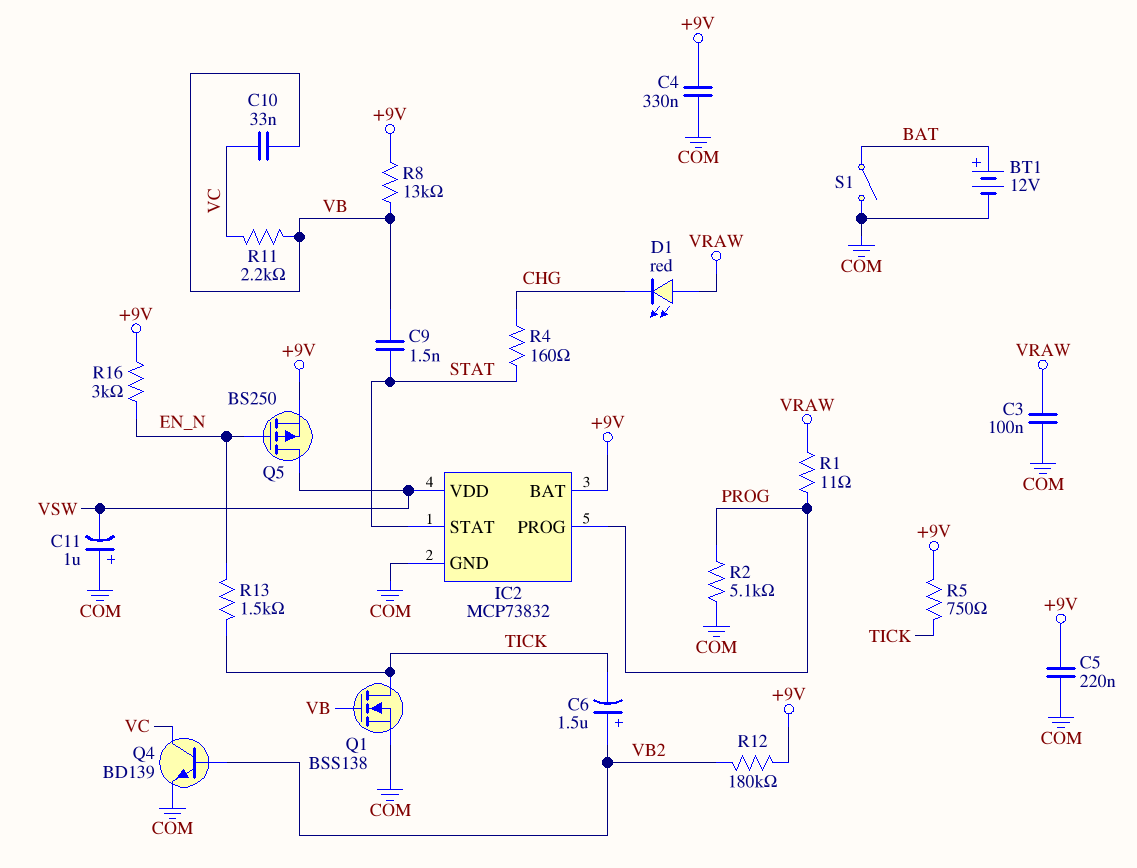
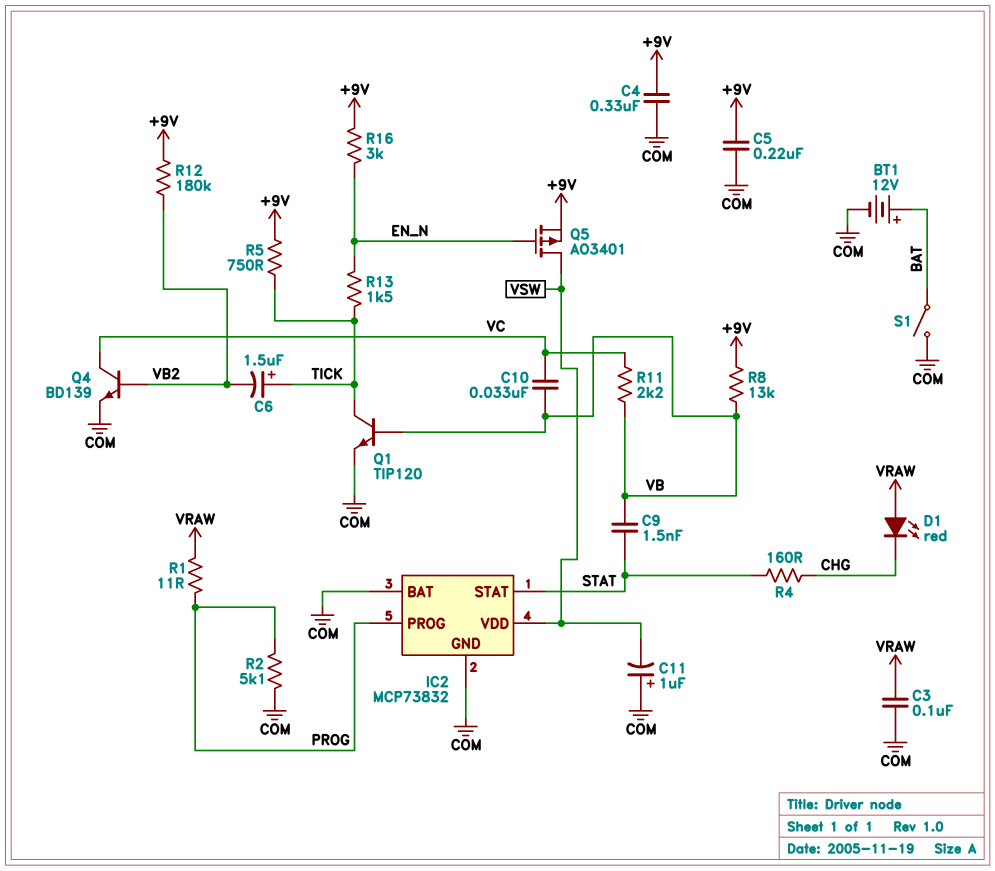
C6: 1.5uF (plus VB2, minus TICK) -> 1.5uF (plus TICK, minus VB2)
IC2 pin BAT: +9V -> COM
Q1: NMOS BSS138 (G VB, D TICK, S COM) -> NPN TIP120 (B VB, C TICK, E COM)
Q5: PMOS BS250 (G EN_N, D VSW, S +9V) -> PMOS AO3401 (G EN_N, D VSW, S +9V)

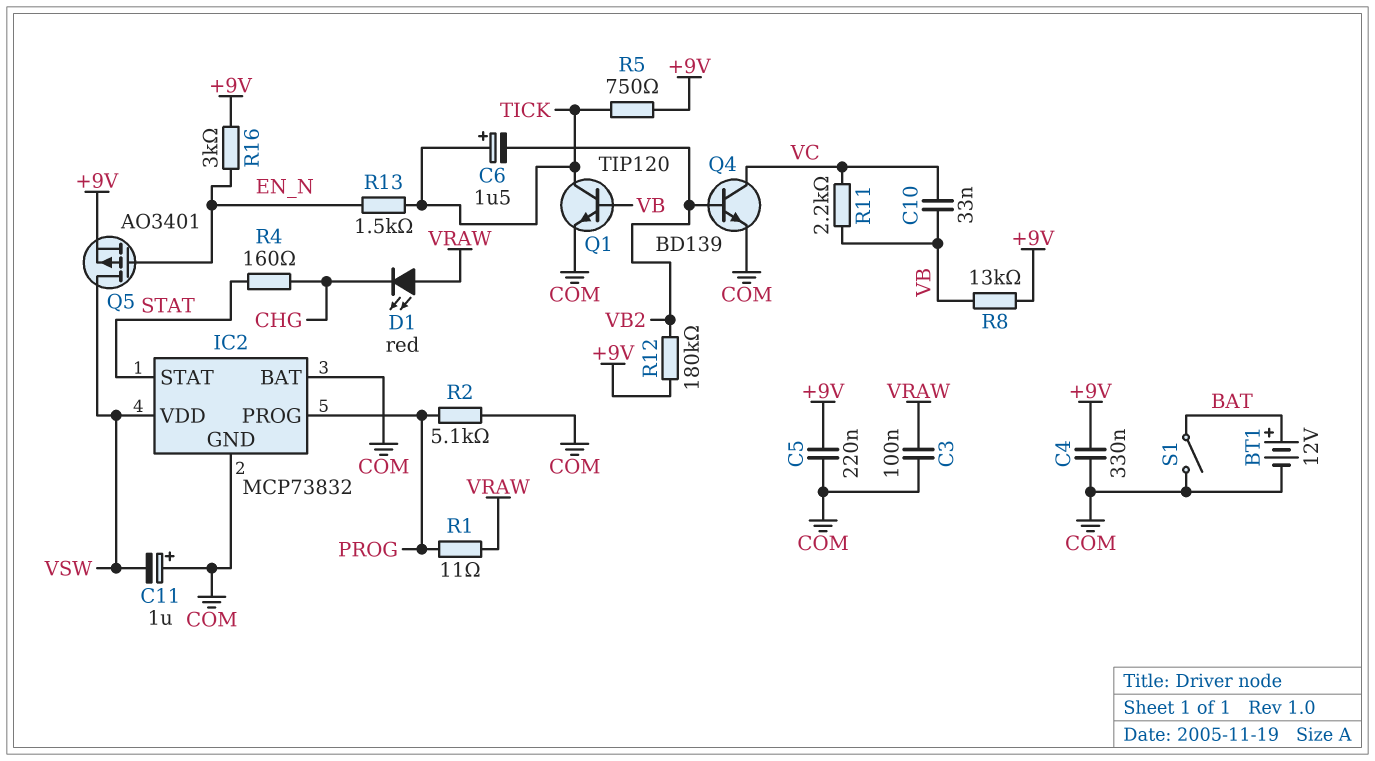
C9: 1.5nF (STAT, VB) -> none

